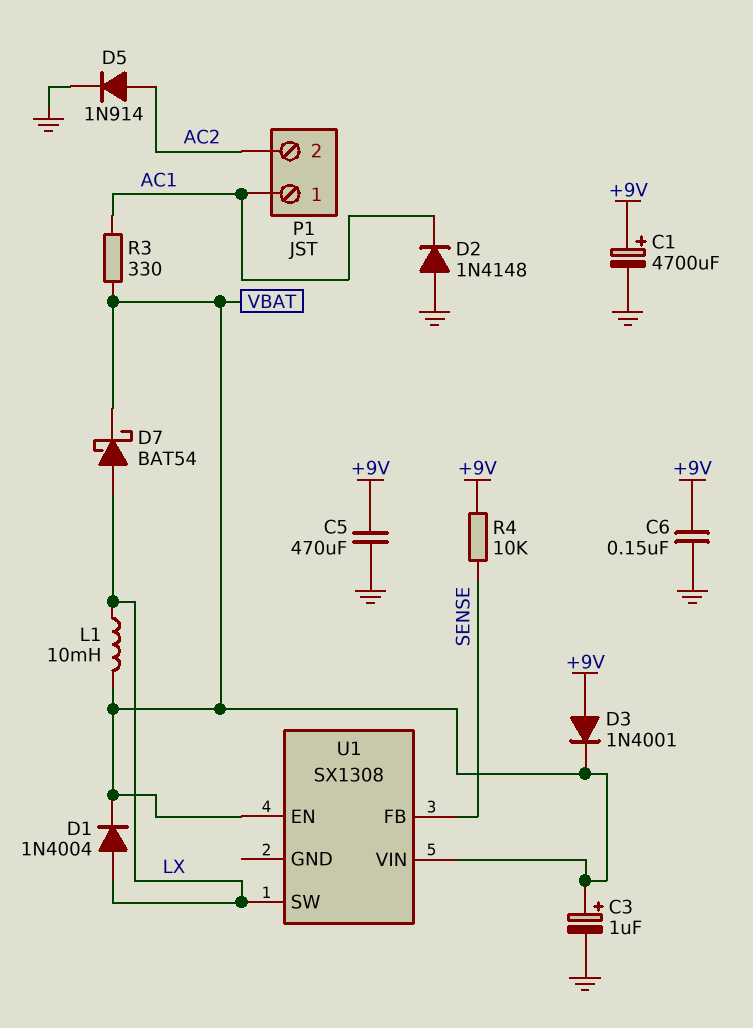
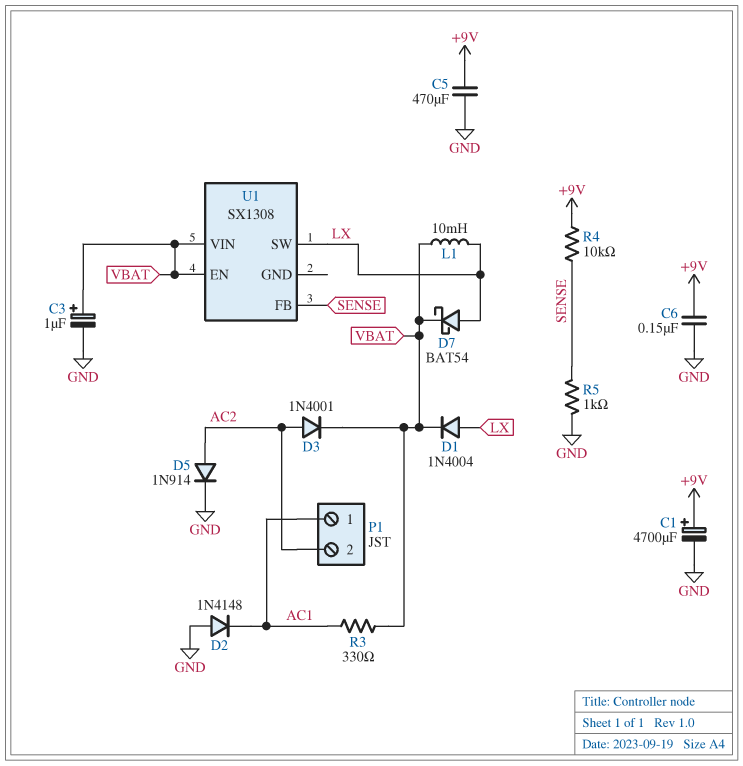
D3: diode 1N4001 (A +9V, K VBAT) -> diode 1N4001 (A AC2, K VBAT)
R5: none -> 1k (GND, SENSE)

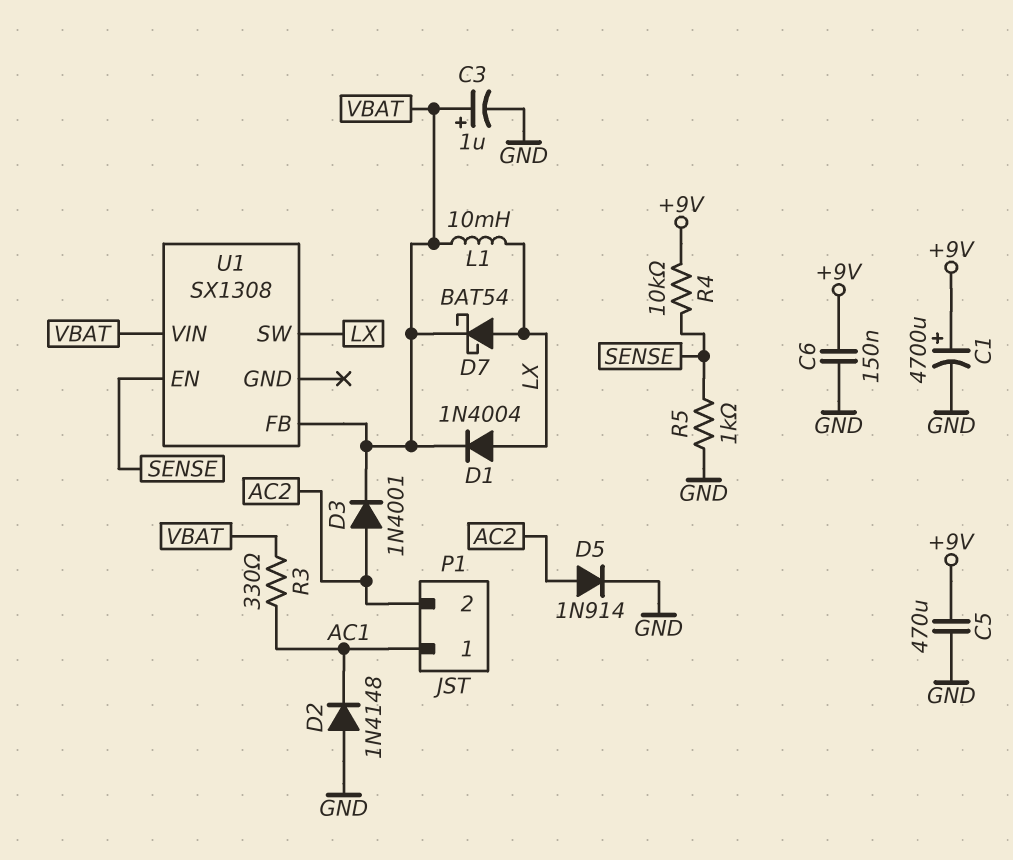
U1 pin EN: VBAT -> SENSE
U1 pin FB: SENSE -> VBAT

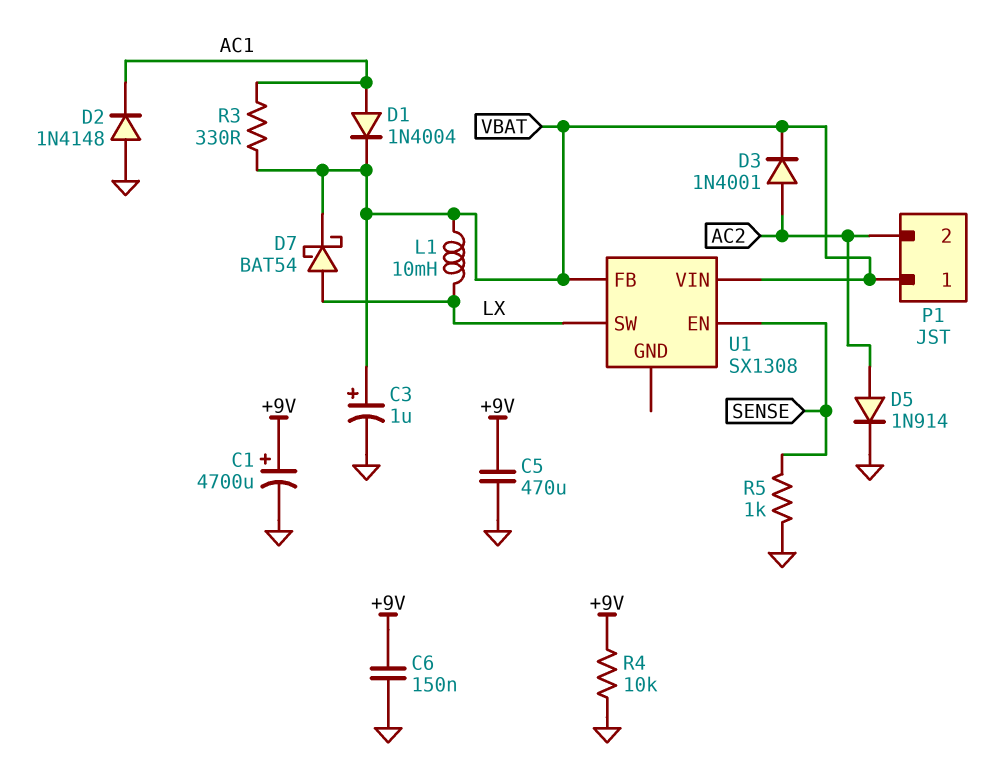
D1: diode 1N4004 (A LX, K VBAT) -> diode 1N4004 (A AC1, K VBAT)
P1 pin 1: AC1 -> VBAT
R4: 10k (+9V, SENSE) -> 10k (+9V, GND)

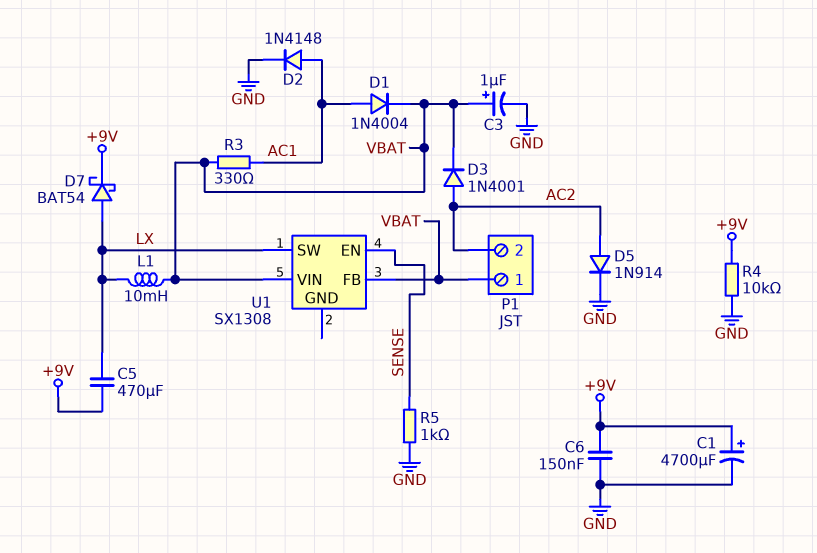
C5: 470uF (+9V, GND) -> 470uF (+9V, LX)
D2: diode 1N4148 (A GND, K AC1) -> diode 1N4148 (A AC1, K GND)
D7: schottky BAT54 (A LX, K VBAT) -> schottky BAT54 (A LX, K +9V)

